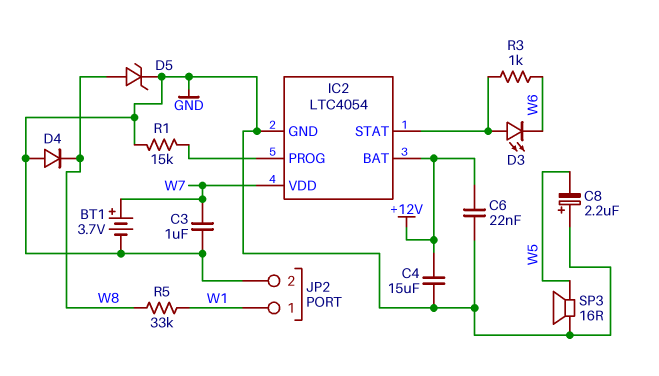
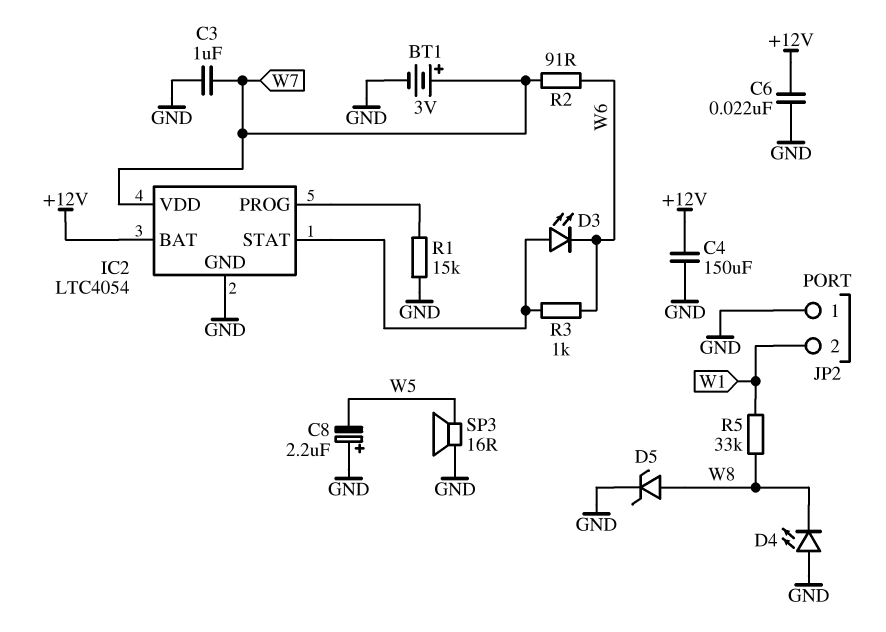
BT1: 3.7V (plus W7, minus GND) -> 3V (plus W7, minus GND)
C4: 15uF (+12V, GND) -> 150uF (+12V, GND)
D4: diode (A GND, K W8) -> LED (A GND, K W8)
JP2 pin 1: W1 -> GND
JP2 pin 2: GND -> W1
R2: none -> 91 (W6, W7)

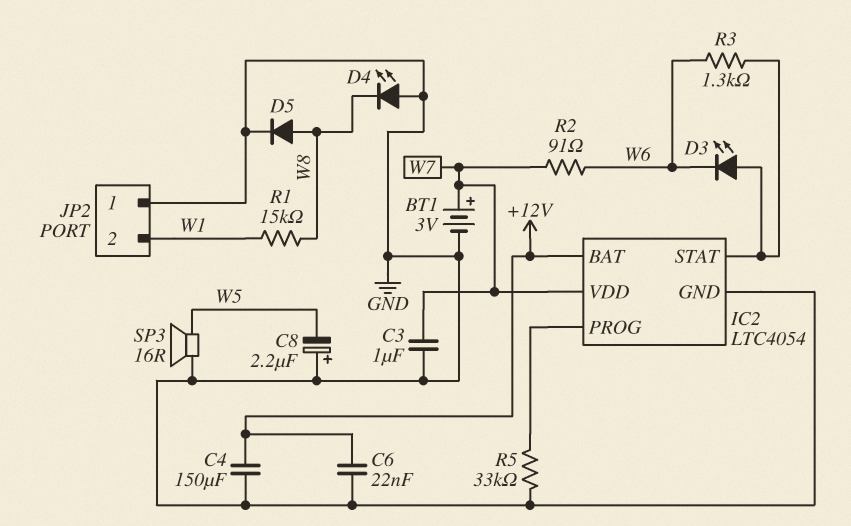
D5: zener (A W8, K GND) -> diode (A W8, K GND)
R1: 15k (GND, IC2/PROG) -> 15k (W1, W8)
R3: 1k (IC2/STAT, W6) -> 1.3k (IC2/STAT, W6)
R5: 33k (W1, W8) -> 33k (GND, IC2/PROG)

